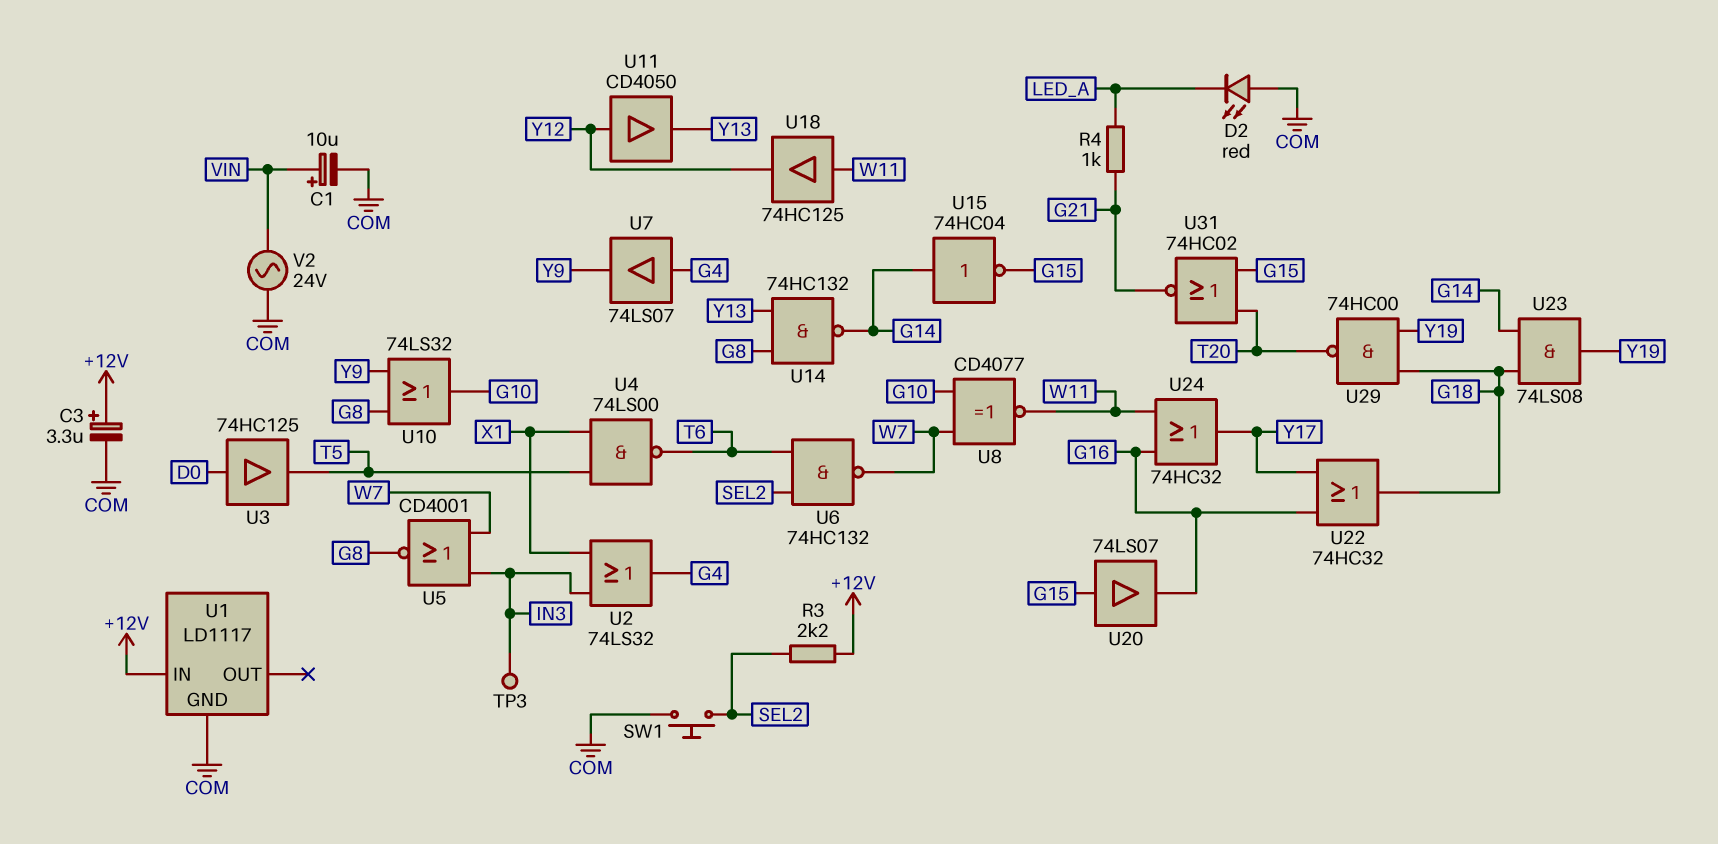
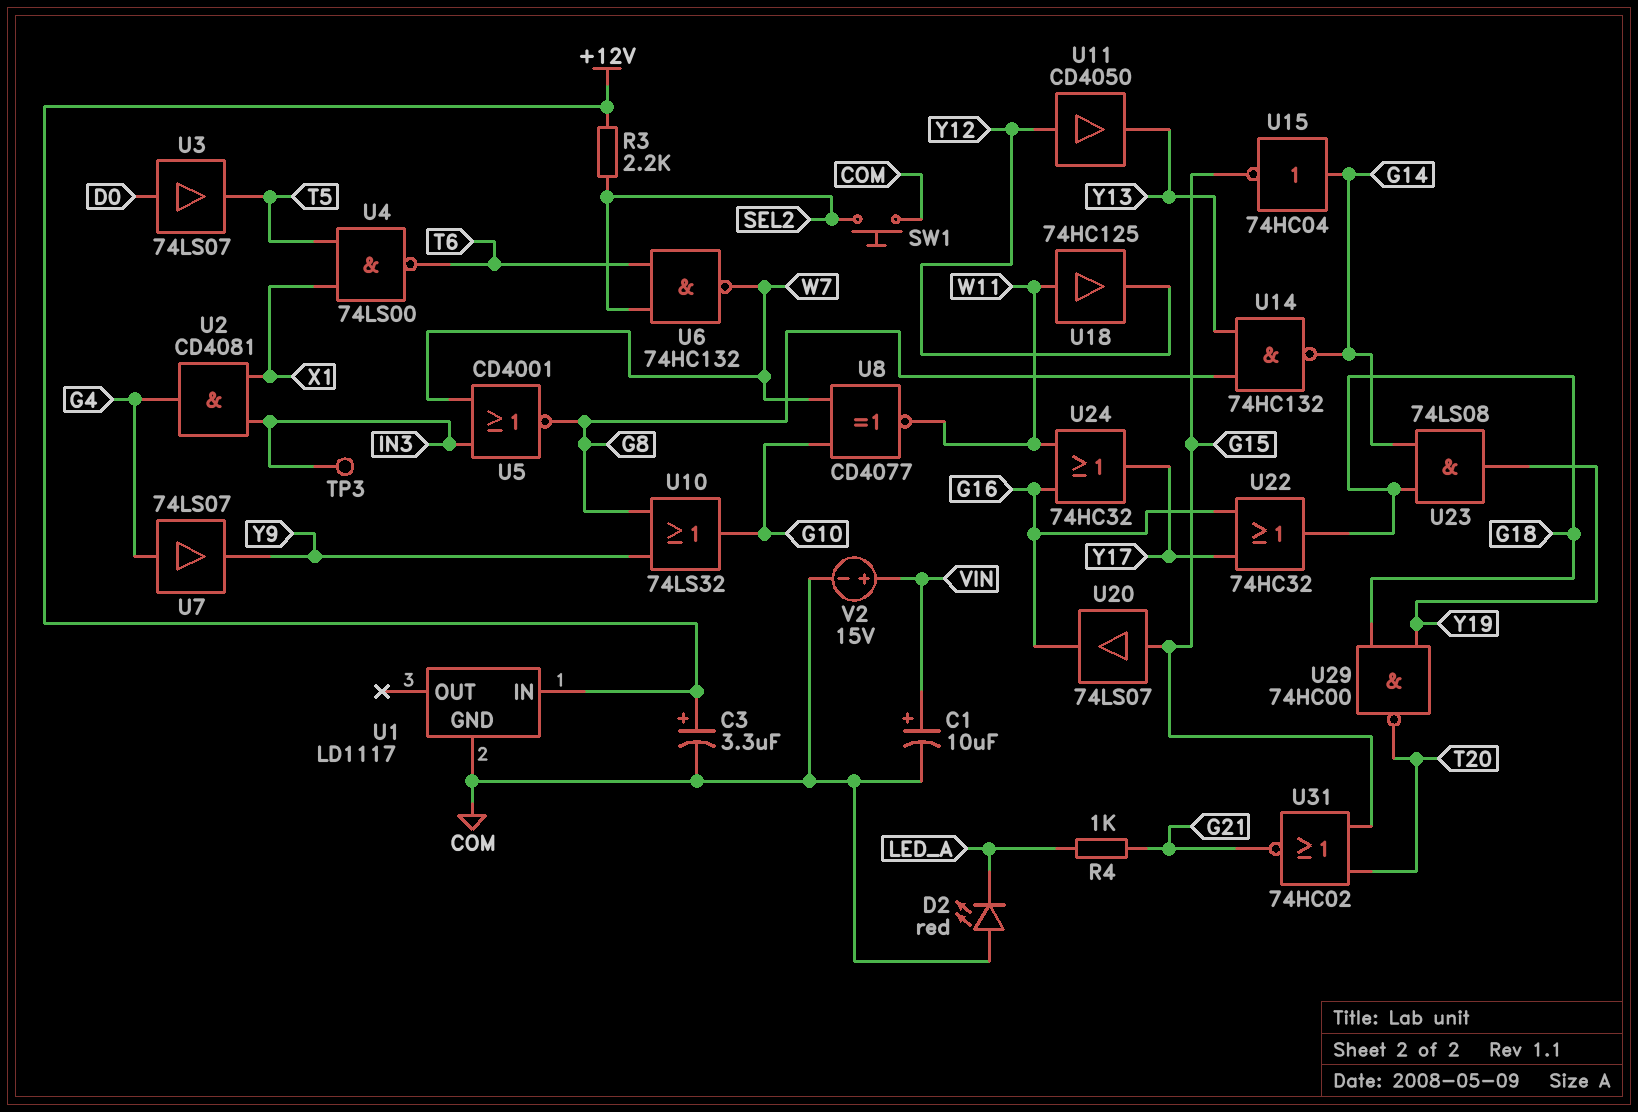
U2: OR 74LS32 (in IN3, in X1, out G4) -> AND CD4081 (in IN3, in X1, out G4)
U3: buffer 74HC125 (in D0, out T5) -> buffer 74LS07 (in D0, out T5)
V2: AC 24V (COM, VIN) -> 15V (plus VIN, minus COM)

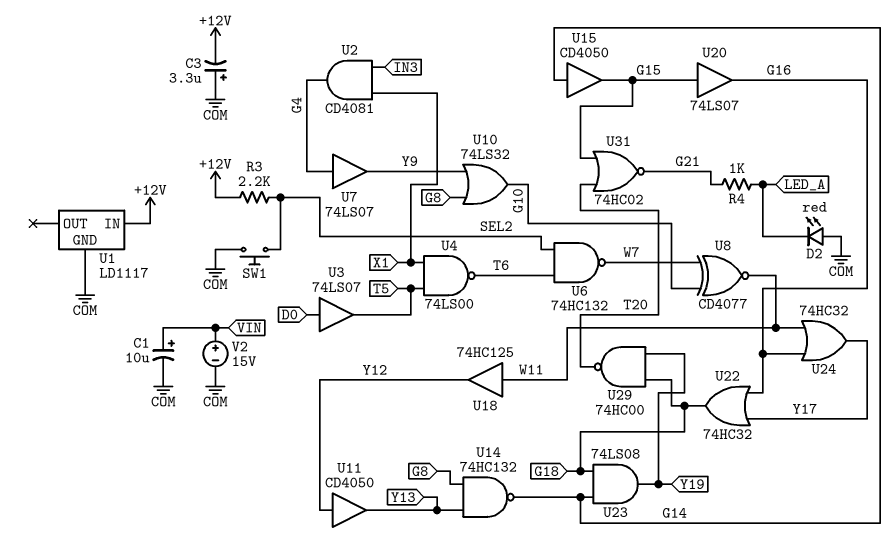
C3: 3.3uF (plus +12V, minus COM) -> 3.3uF (plus COM, minus +12V)
TP3: test point (IN3) -> none
U5: NOR CD4001 (in IN3, in W7, out G8) -> none
U15: NOT 74HC04 (in G14, out G15) -> buffer CD4050 (in G14, out G15)

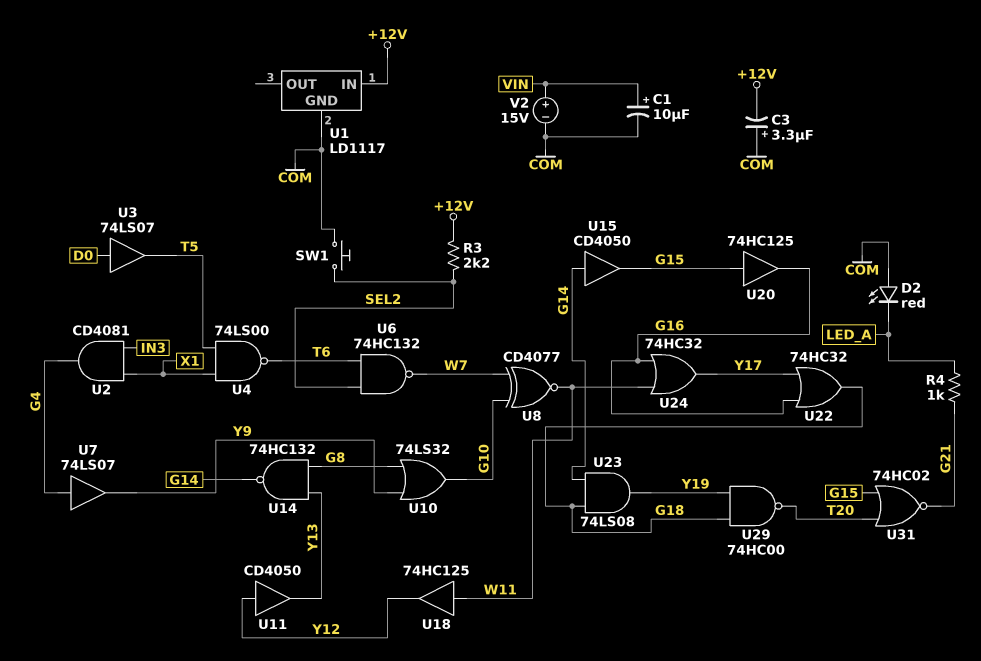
U20: buffer 74LS07 (in G15, out G16) -> buffer 74HC125 (in G15, out G16)

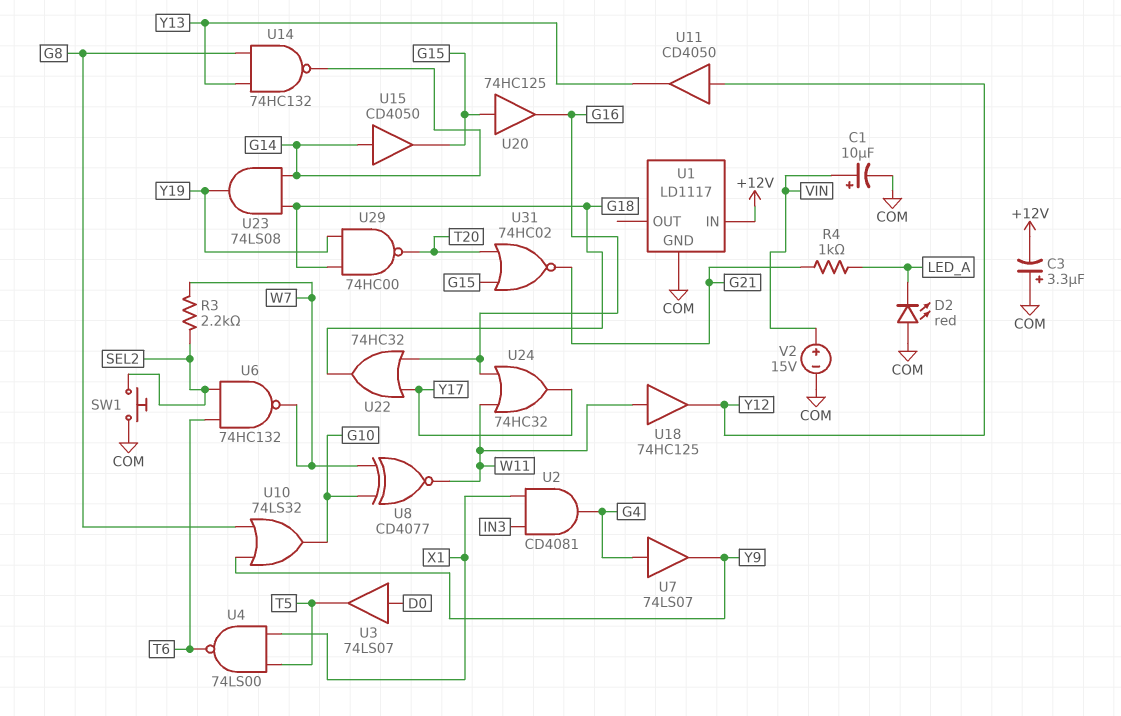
R3: 2.2k (+12V, SEL2) -> 2.2k (SEL2, W7)

